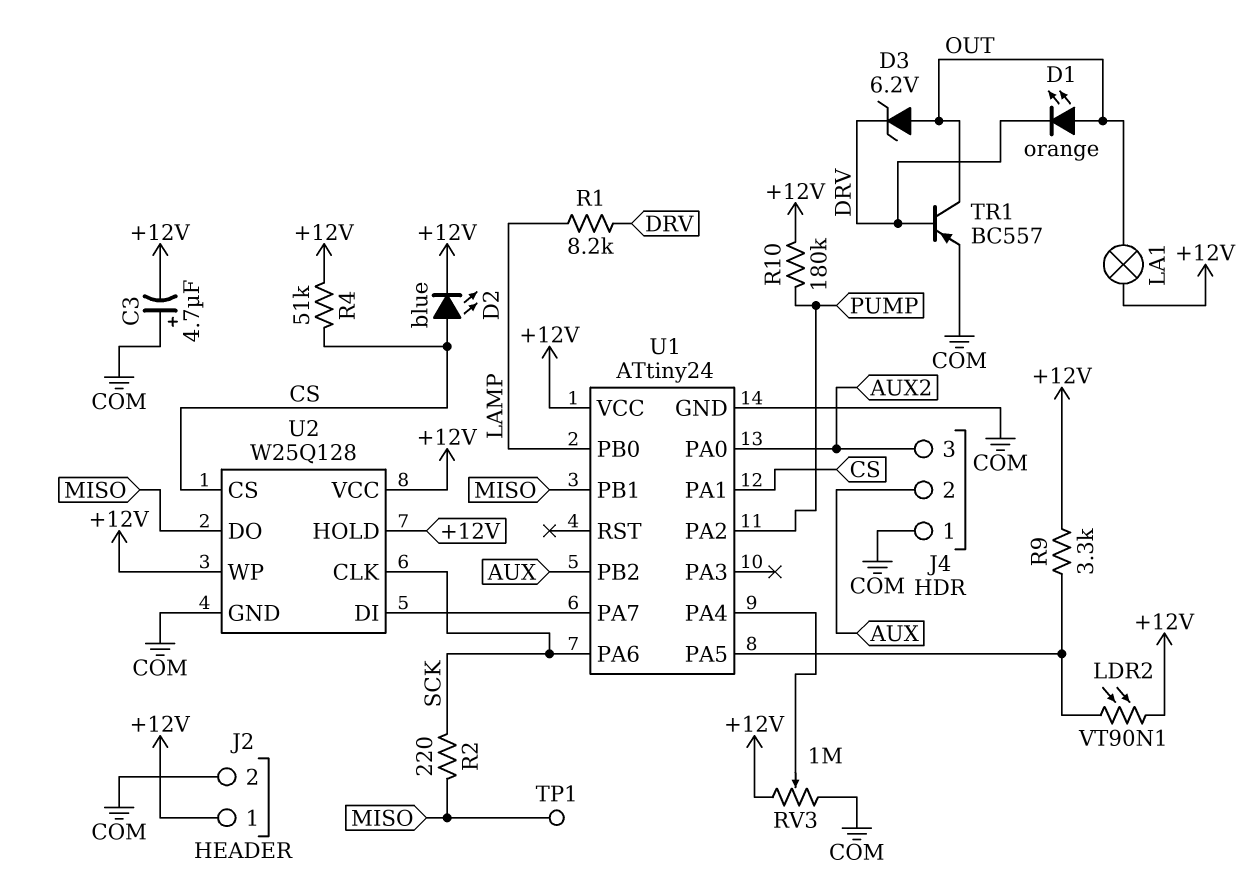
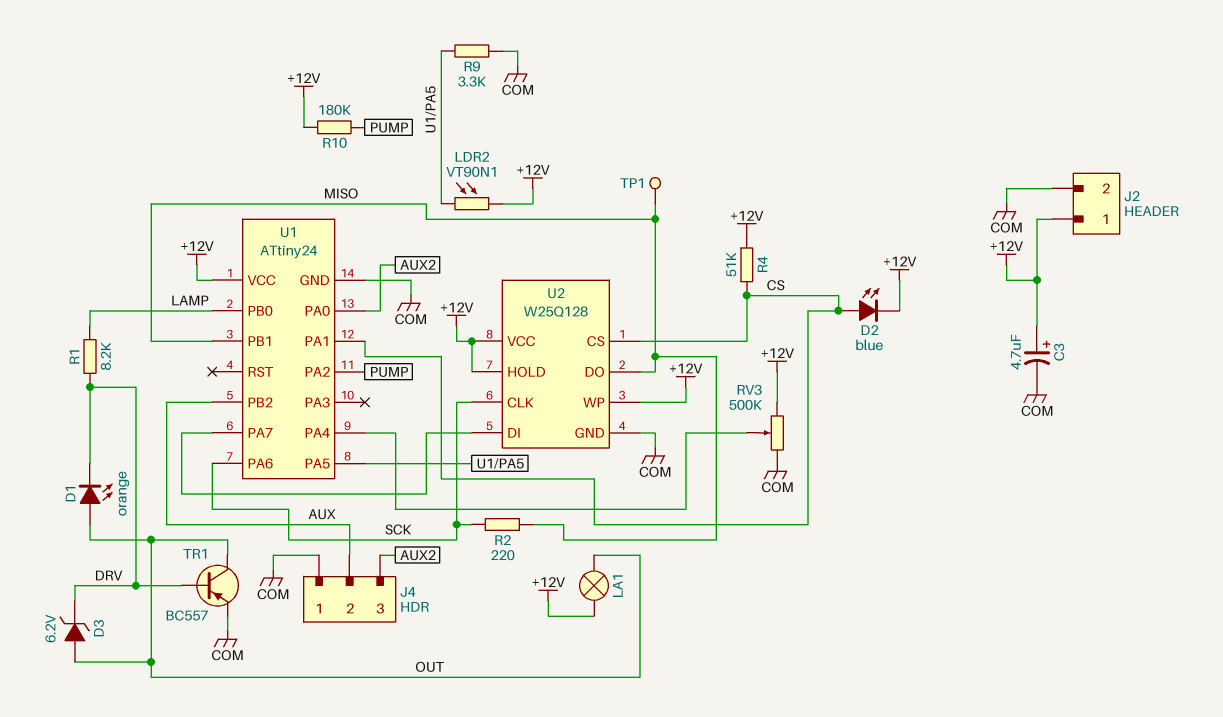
C3: 4.7uF (plus COM, minus +12V) -> 4.7uF (plus +12V, minus COM)
R9: 3.3k (+12V, U1/PA5) -> 3.3k (COM, U1/PA5)
RV3: 1M (+12V, COM, wiper U1/PA4) -> 500k (+12V, COM, wiper U1/PA4)

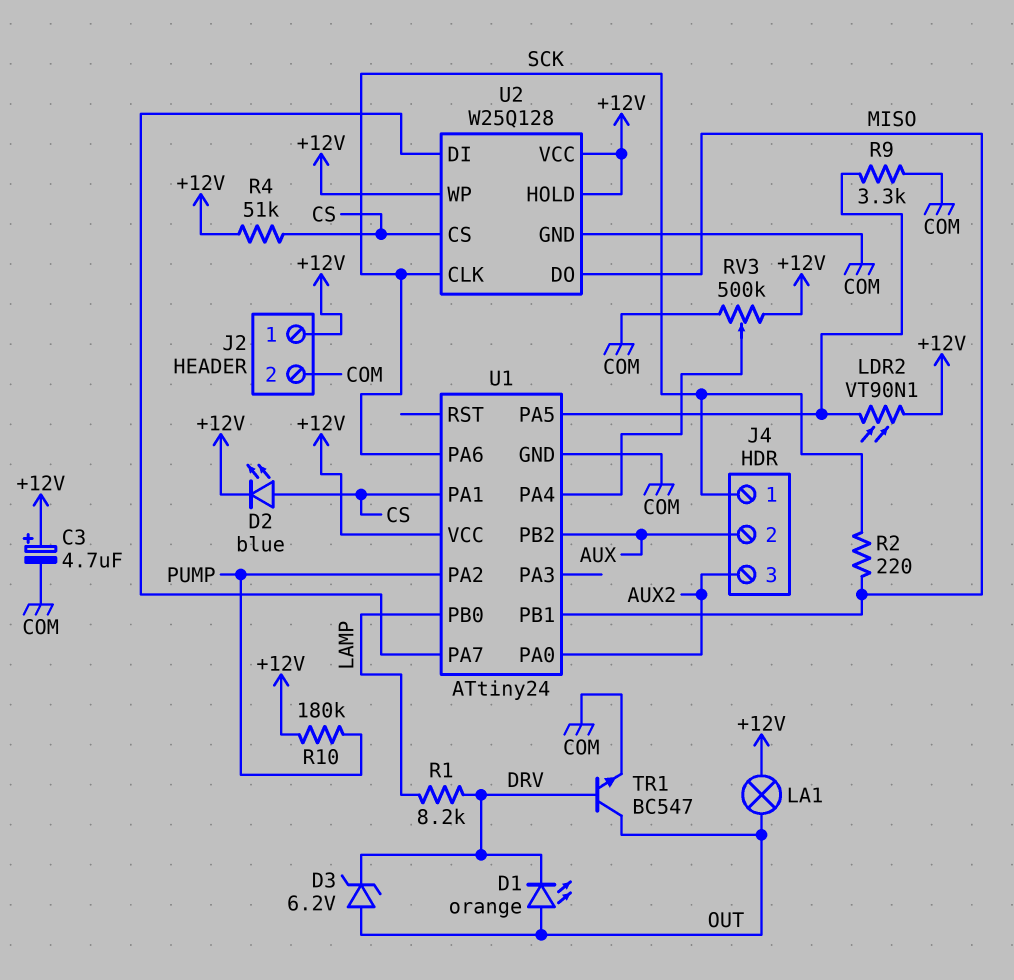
J4 pin 1: COM -> SCK
TP1: test point (MISO) -> none
TR1: PNP BC557 (B DRV, C OUT, E COM) -> NPN BC547 (B DRV, C OUT, E COM)

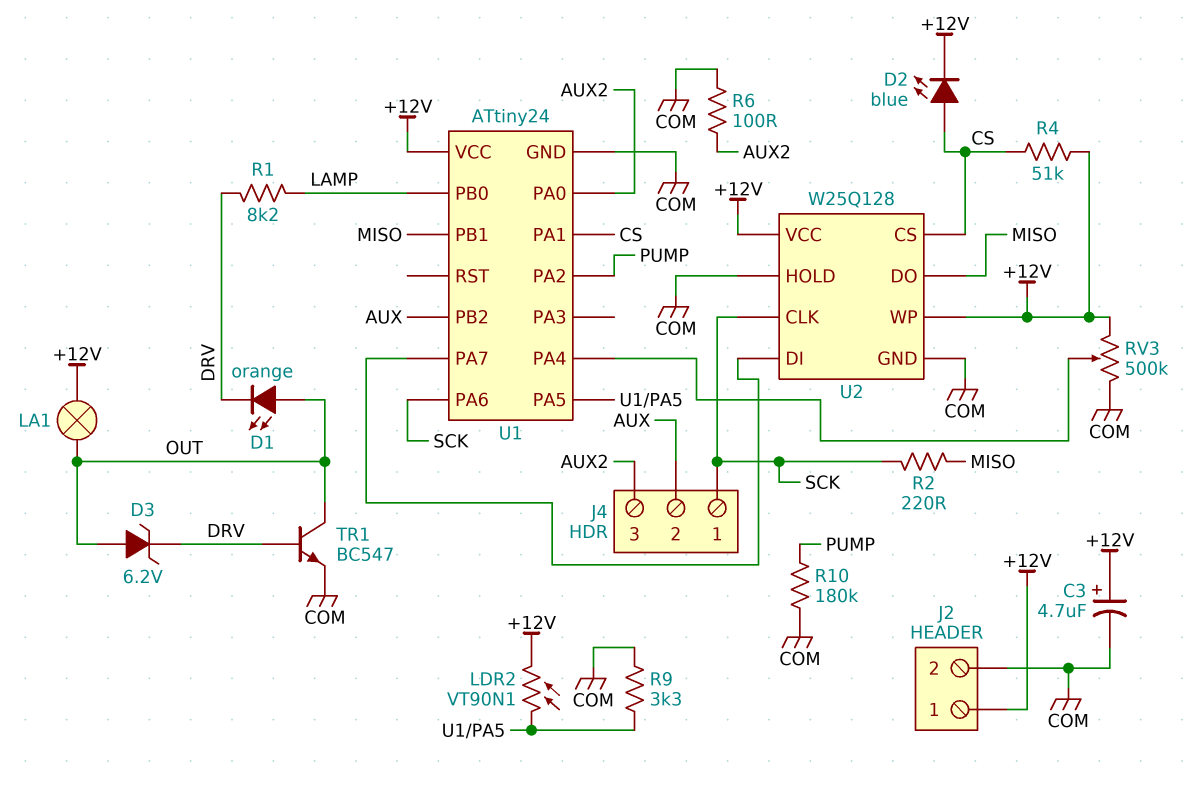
R6: none -> 100 (AUX2, COM)
R10: 180k (+12V, PUMP) -> 180k (COM, PUMP)
U2 pin HOLD: +12V -> COM

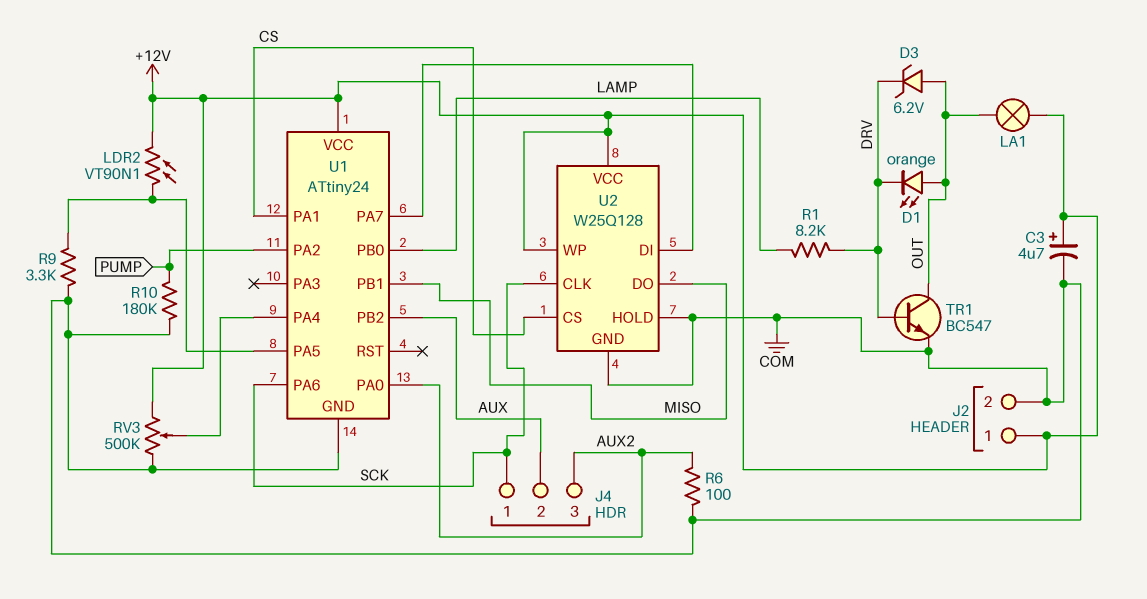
D2: LED blue (A CS, K +12V) -> none
R2: 220 (MISO, SCK) -> none
R4: 51k (+12V, CS) -> none

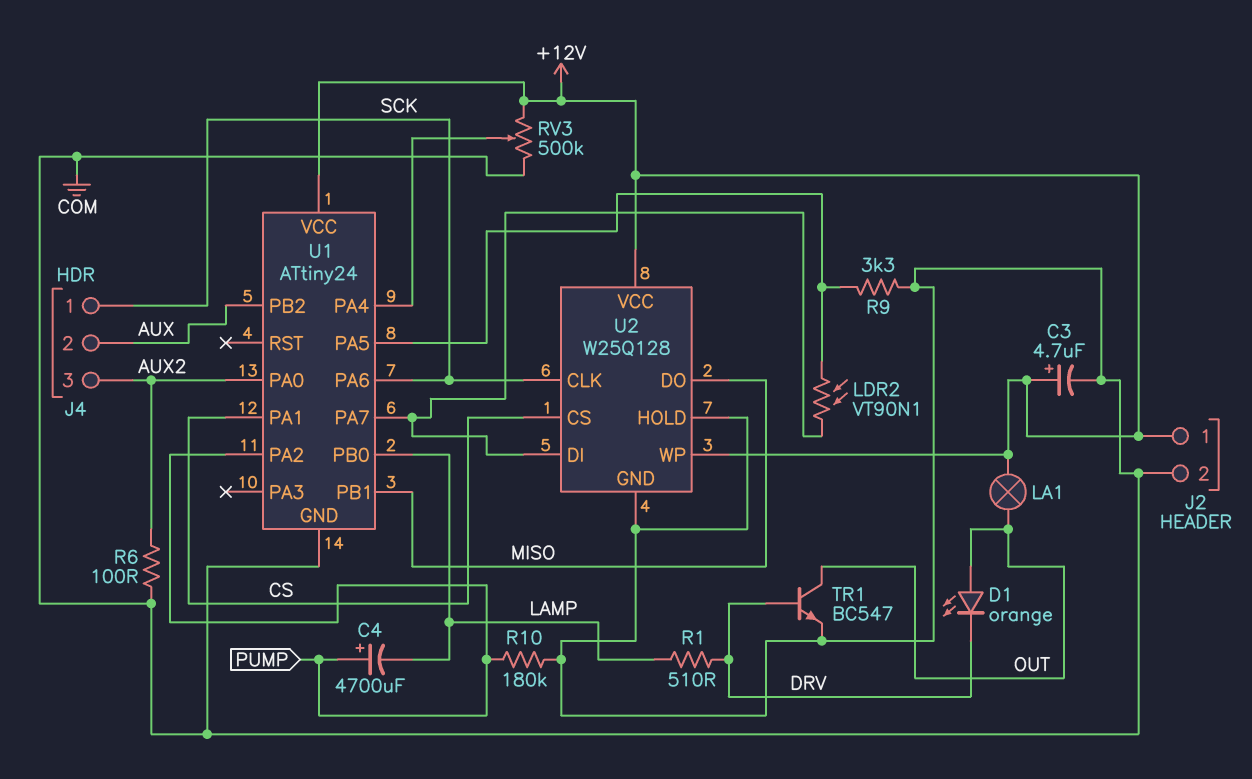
C4: none -> 4700uF (plus PUMP, minus LAMP)
D3: zener 6.2V (A OUT, K DRV) -> none
LDR2: VT90N1 (+12V, U1/PA5) -> VT90N1 (U1/PA5, U1/PA7)
R1: 8.2k (DRV, LAMP) -> 510 (DRV, LAMP)

